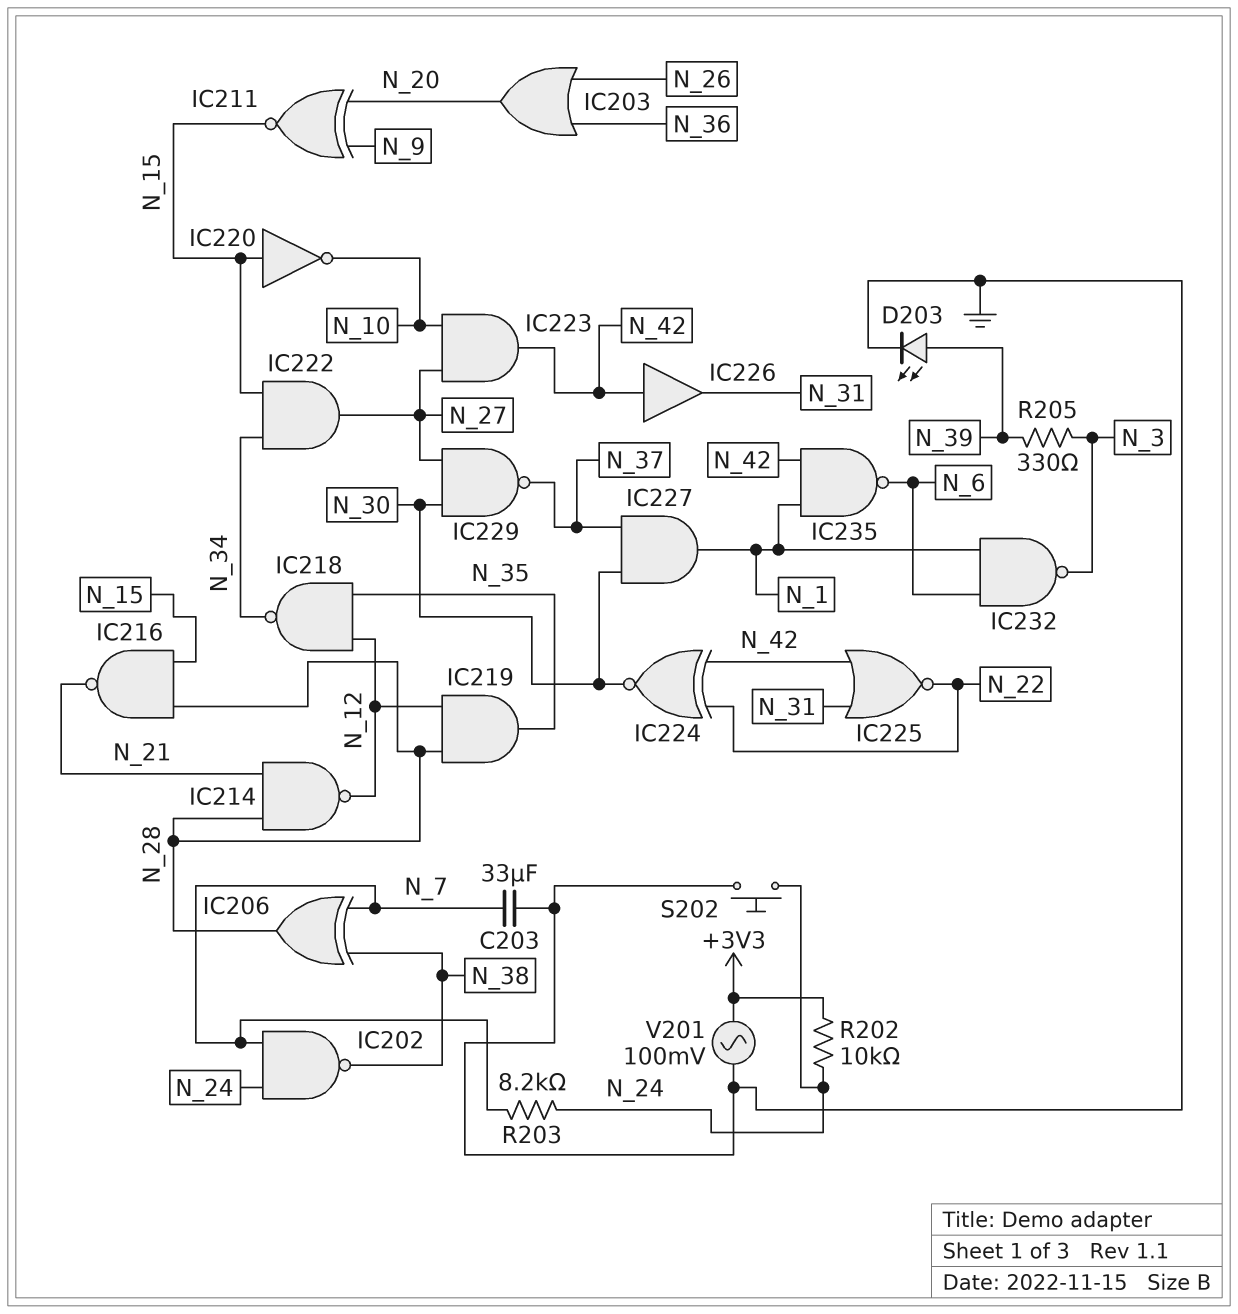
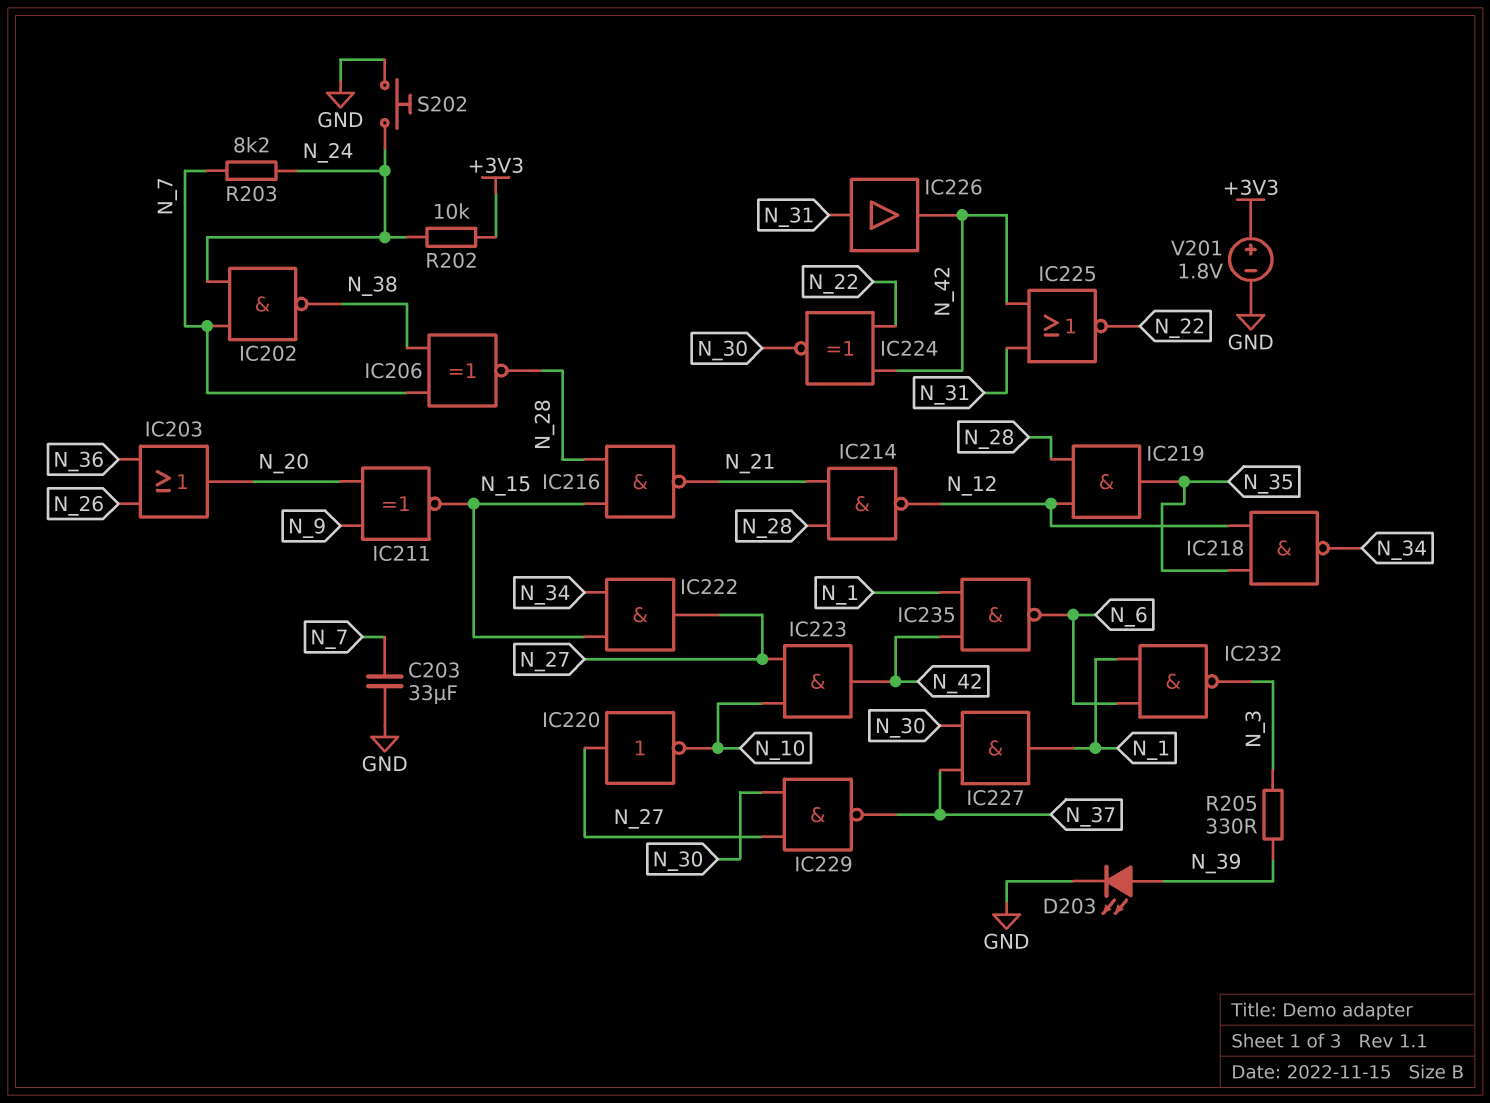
IC206: XOR (in N_7, in N_38, out N_28) -> XNOR (in N_7, in N_38, out N_28)
IC220: NOT (in N_15, out N_10) -> NOT (in N_27, out N_10)
IC226: buffer (in N_42, out N_31) -> buffer (in N_31, out N_42)
V201: AC 100mV (+3V3, GND) -> 1.8V (plus +3V3, minus GND)

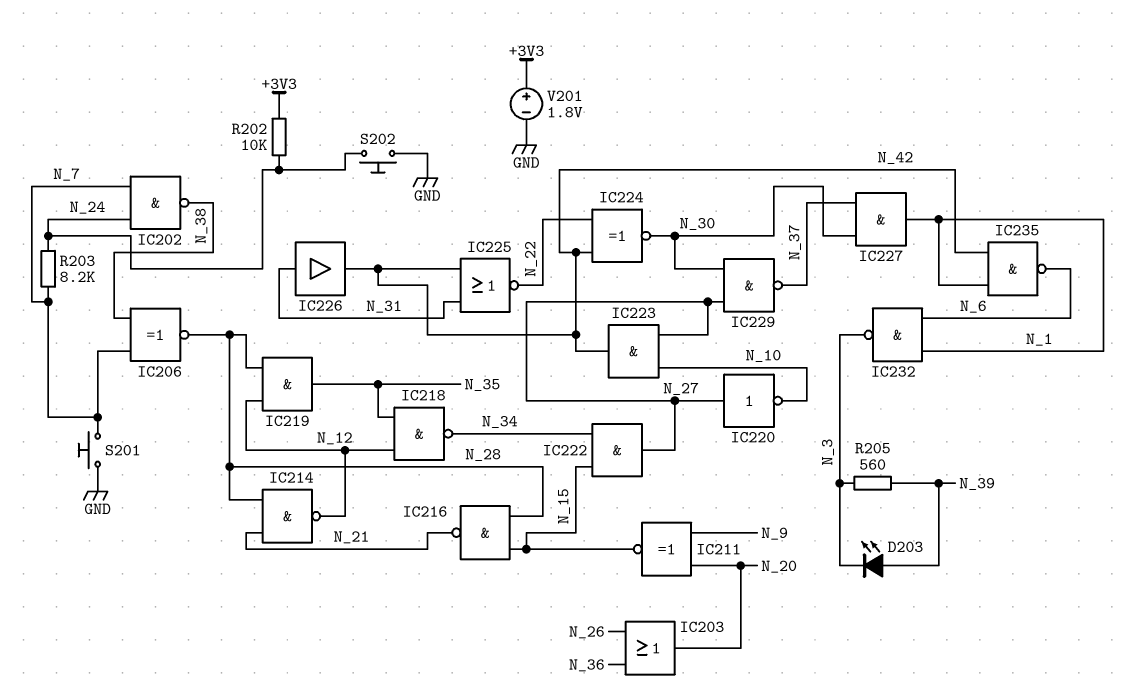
C203: 33uF (GND, N_7) -> none
D203: LED (A N_39, K GND) -> LED (A N_39, K N_3)
R205: 330 (N_3, N_39) -> 560 (N_3, N_39)
S201: none -> button (GND, N_7)

